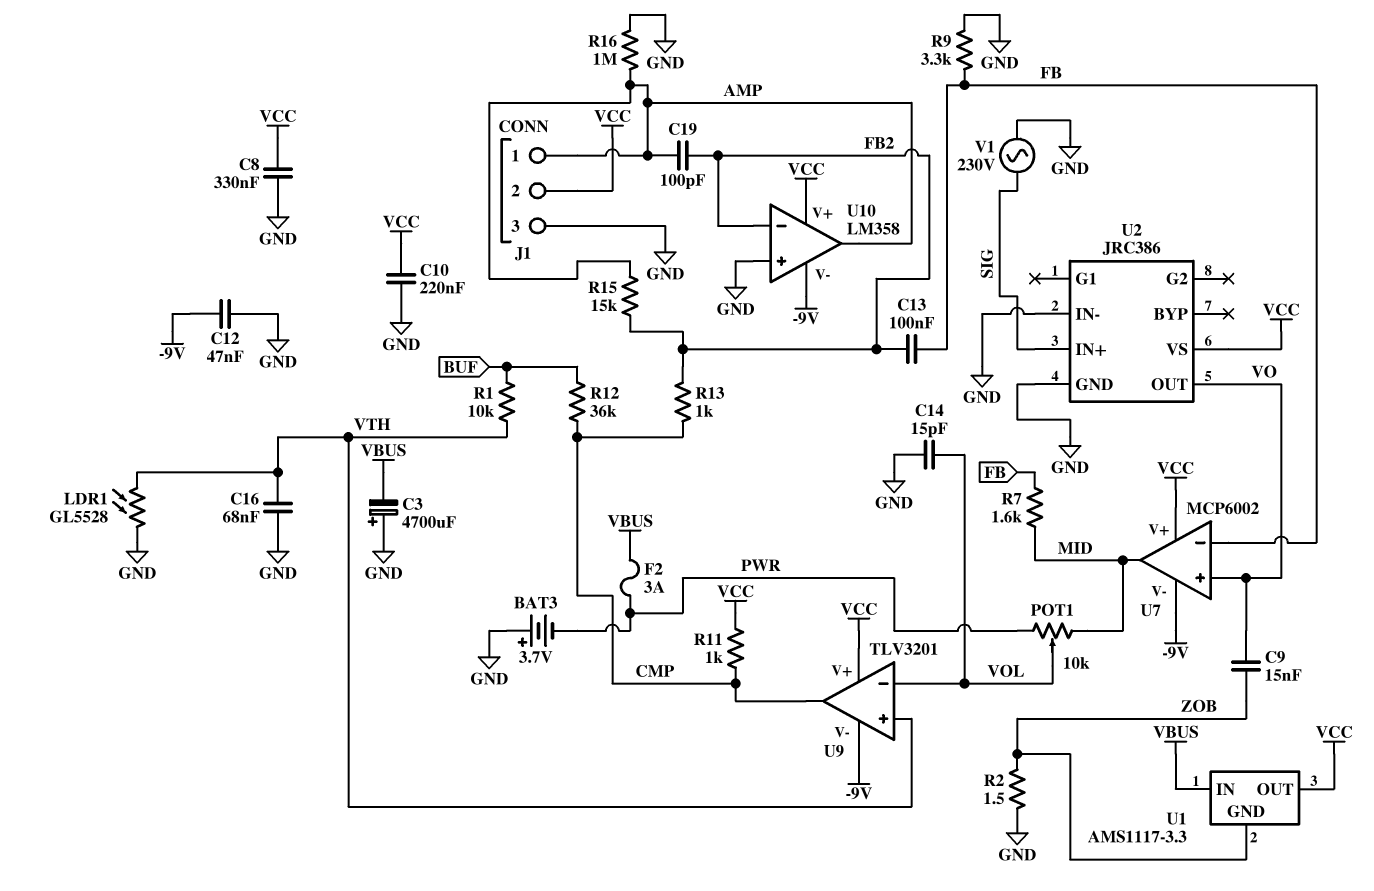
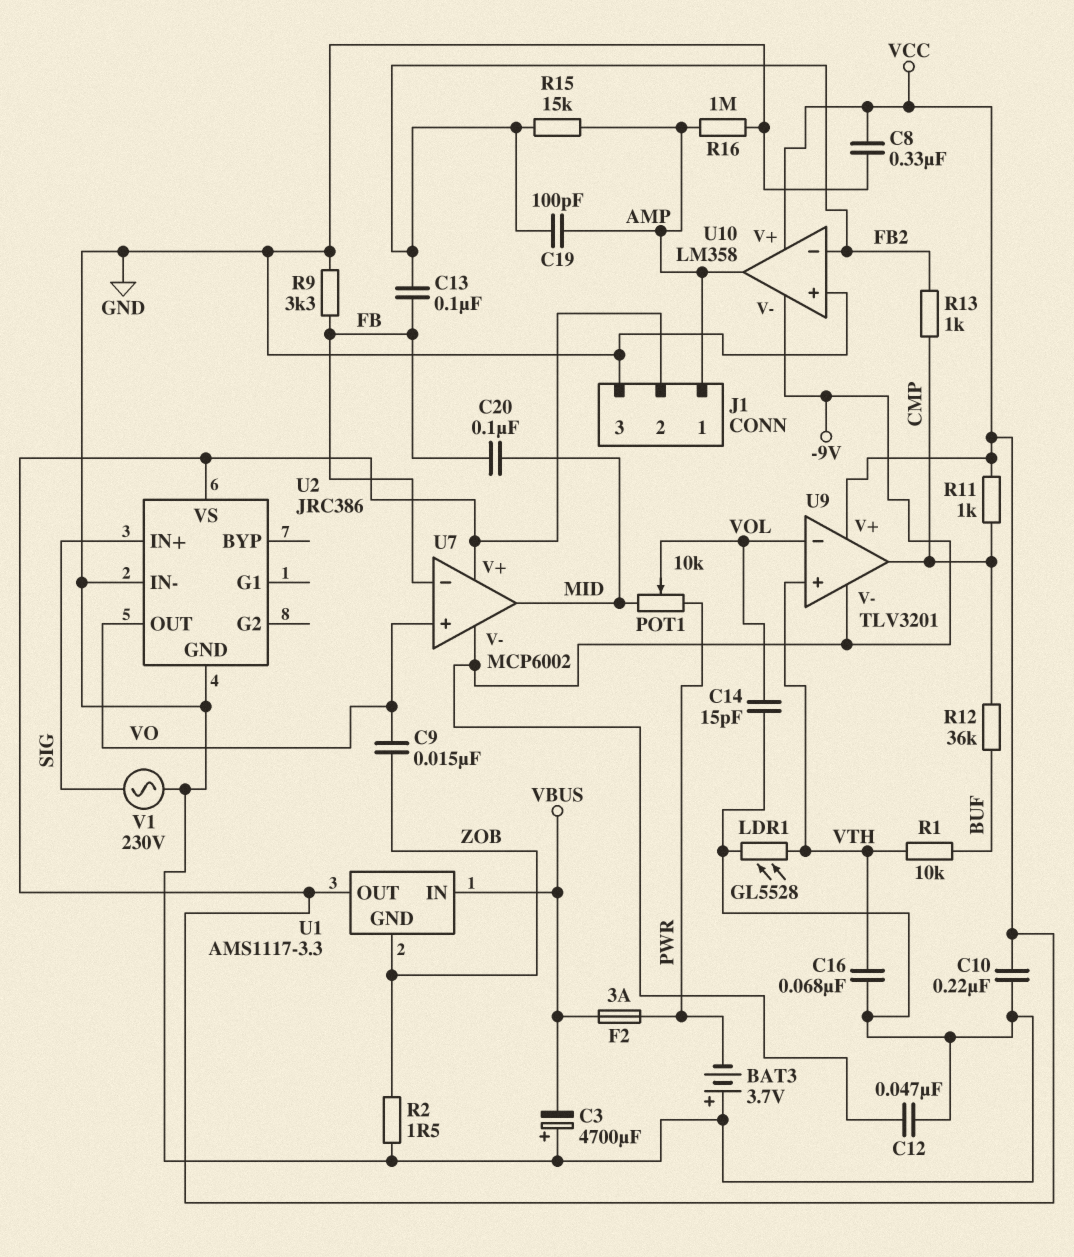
C20: none -> 100nF (FB, MID)
R7: 1.6k (FB, MID) -> none

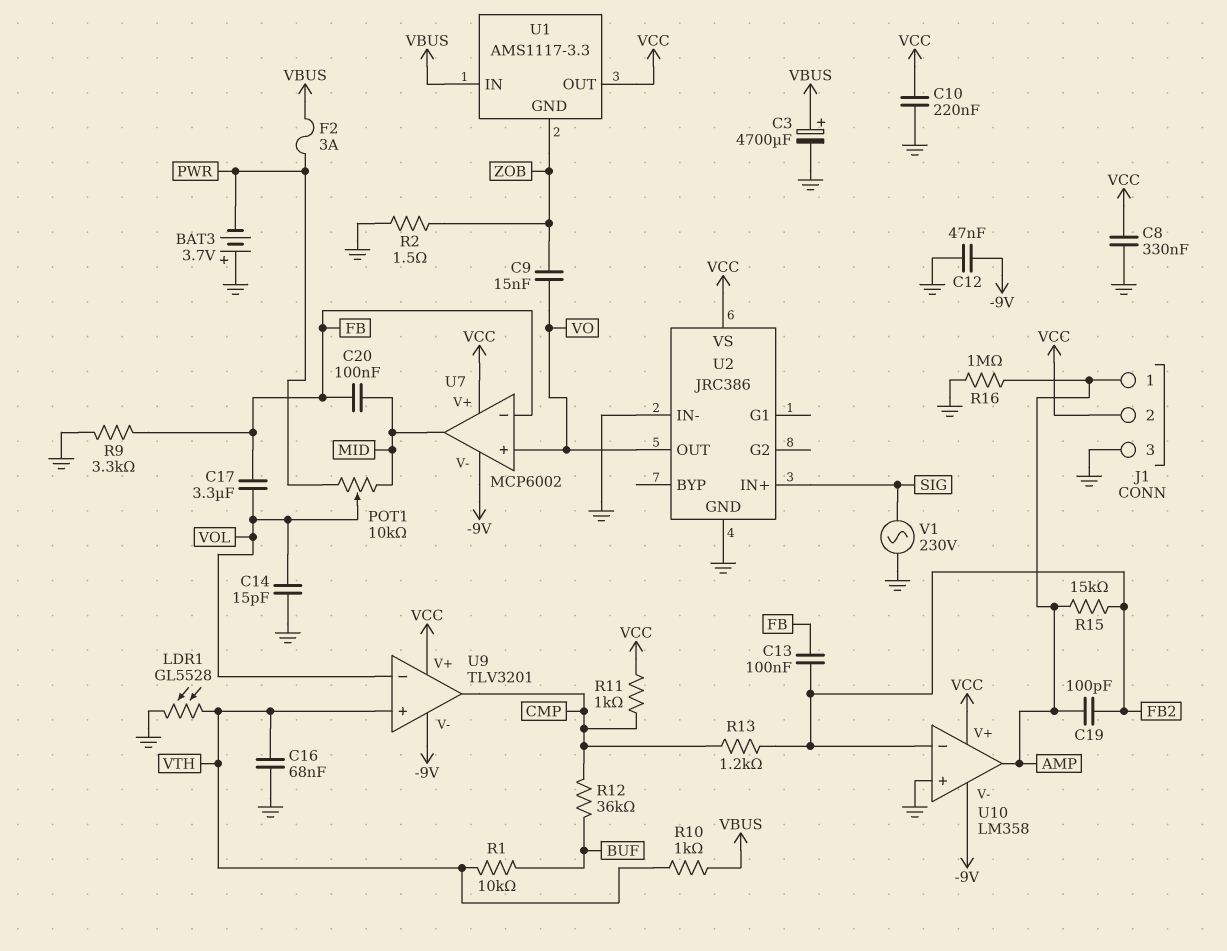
C3: 4700uF (plus GND, minus VBUS) -> 4700uF (plus VBUS, minus GND)
C17: none -> 3.3uF (FB, VOL)
R10: none -> 1k (VBUS, VTH)
R13: 1k (CMP, FB2) -> 1.2k (CMP, FB2)

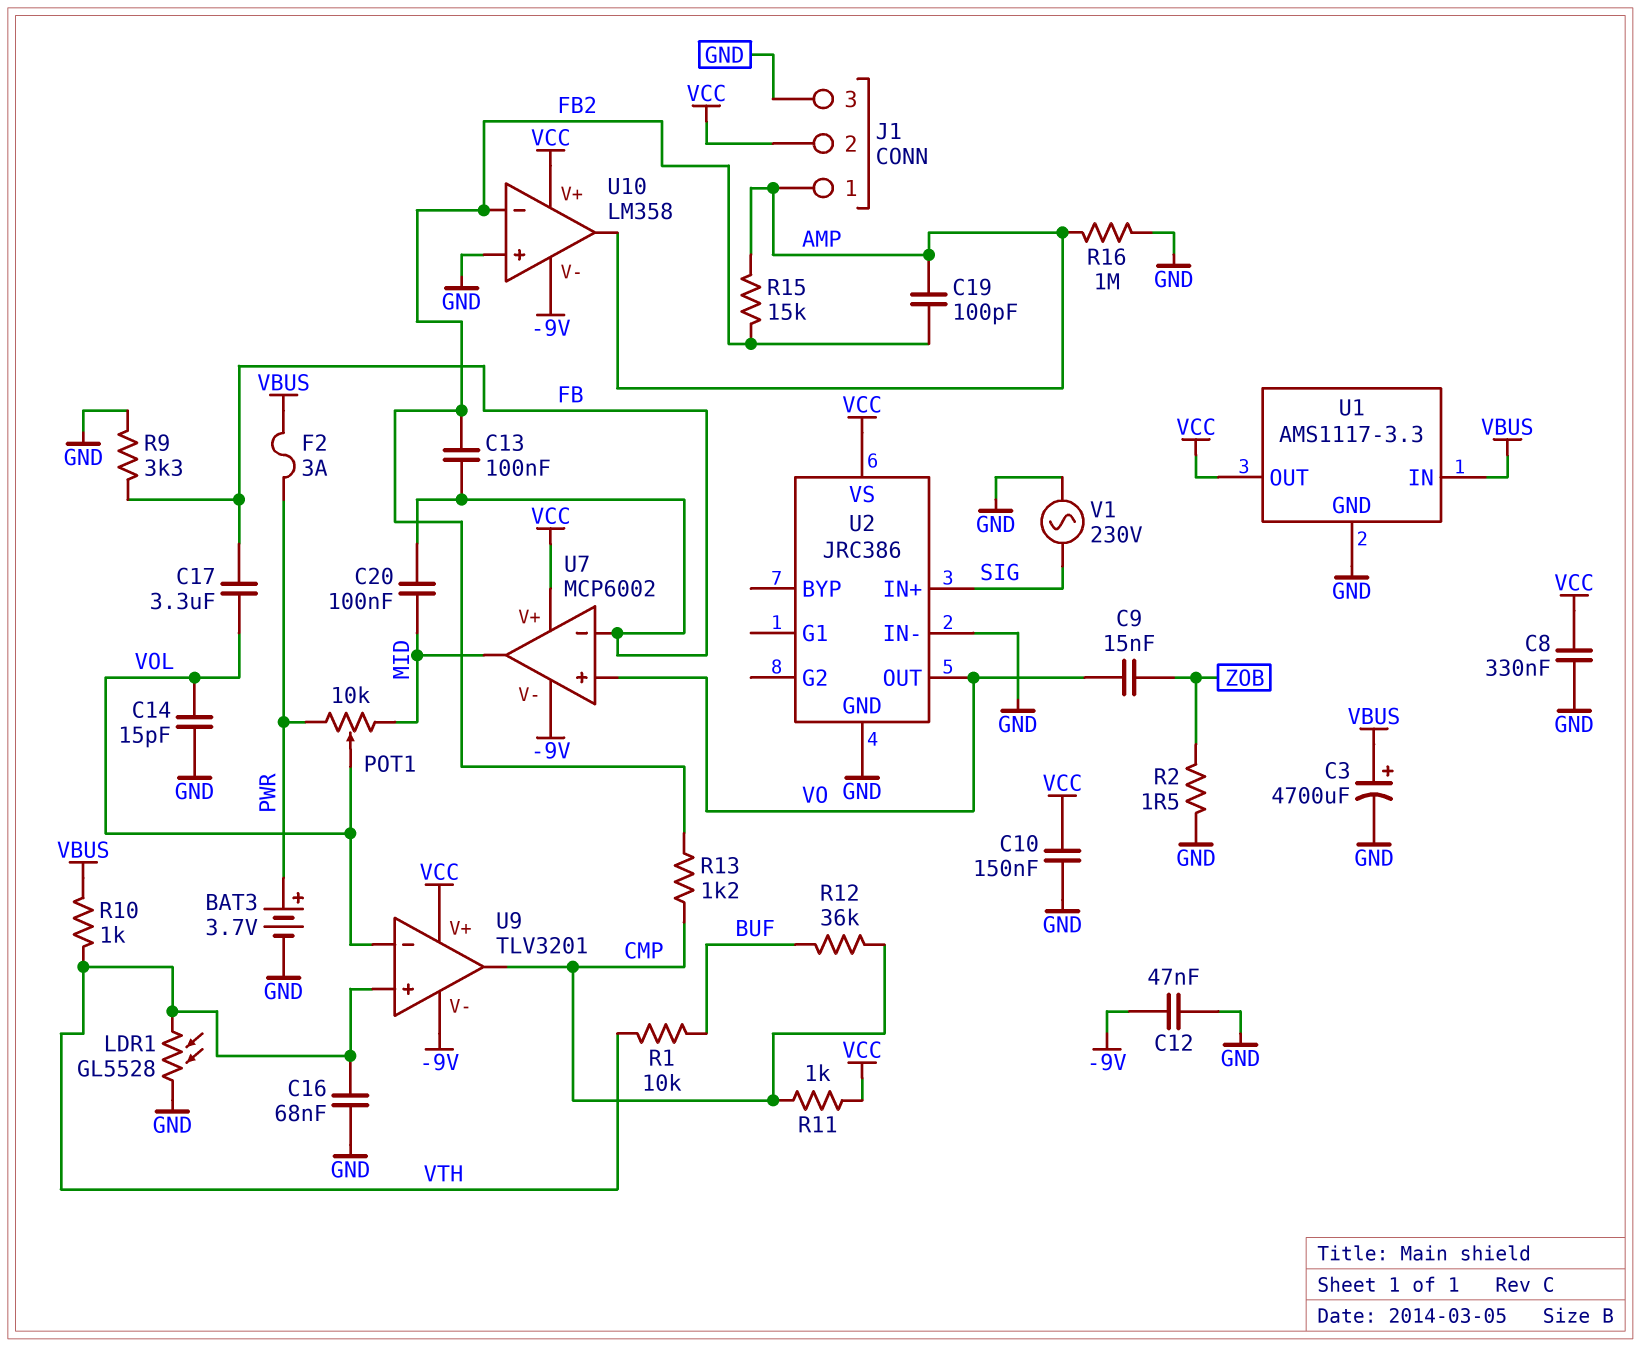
BAT3: 3.7V (plus GND, minus PWR) -> 3.7V (plus PWR, minus GND)
C10: 220nF (GND, VCC) -> 150nF (GND, VCC)
U1 pin GND: ZOB -> GND

